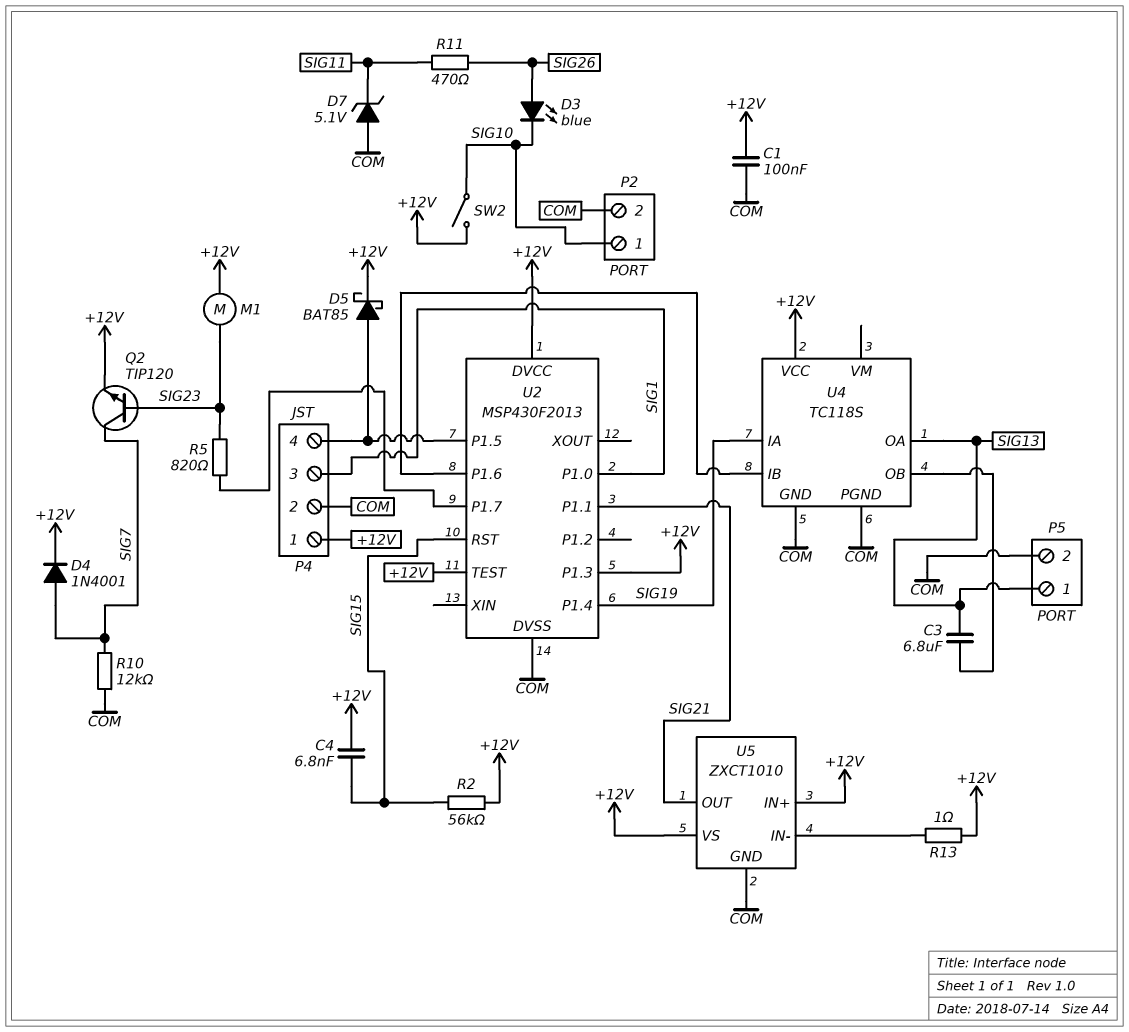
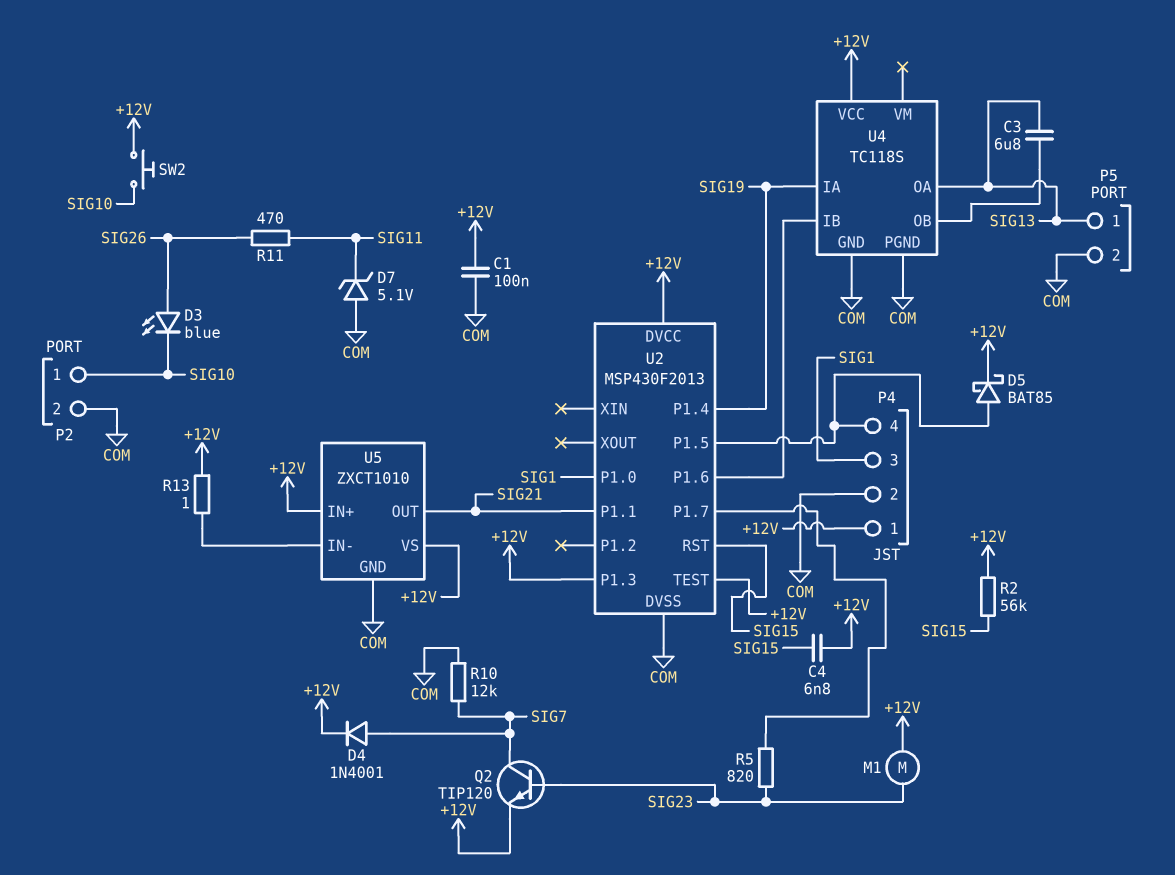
SW2: switch (+12V, SIG10) -> button (+12V, SIG10)

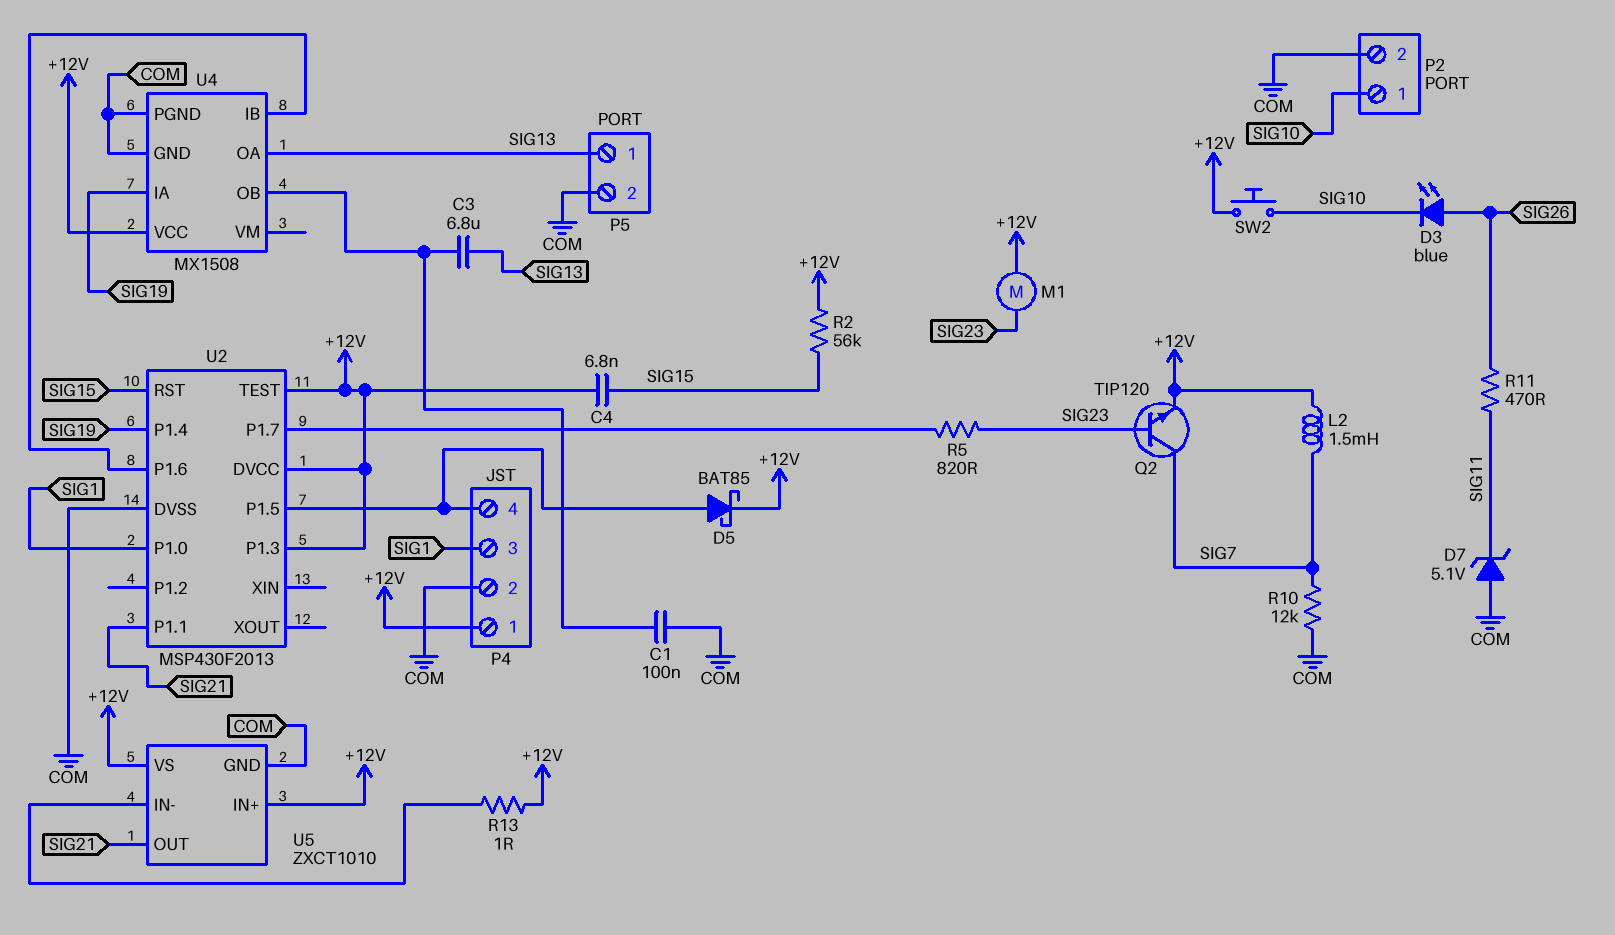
C1: 100nF (+12V, COM) -> 100nF (COM, U4/OB)
D4: diode 1N4001 (A SIG7, K +12V) -> none
L2: none -> 1.5mH (+12V, SIG7)
U4: TC118S -> MX1508

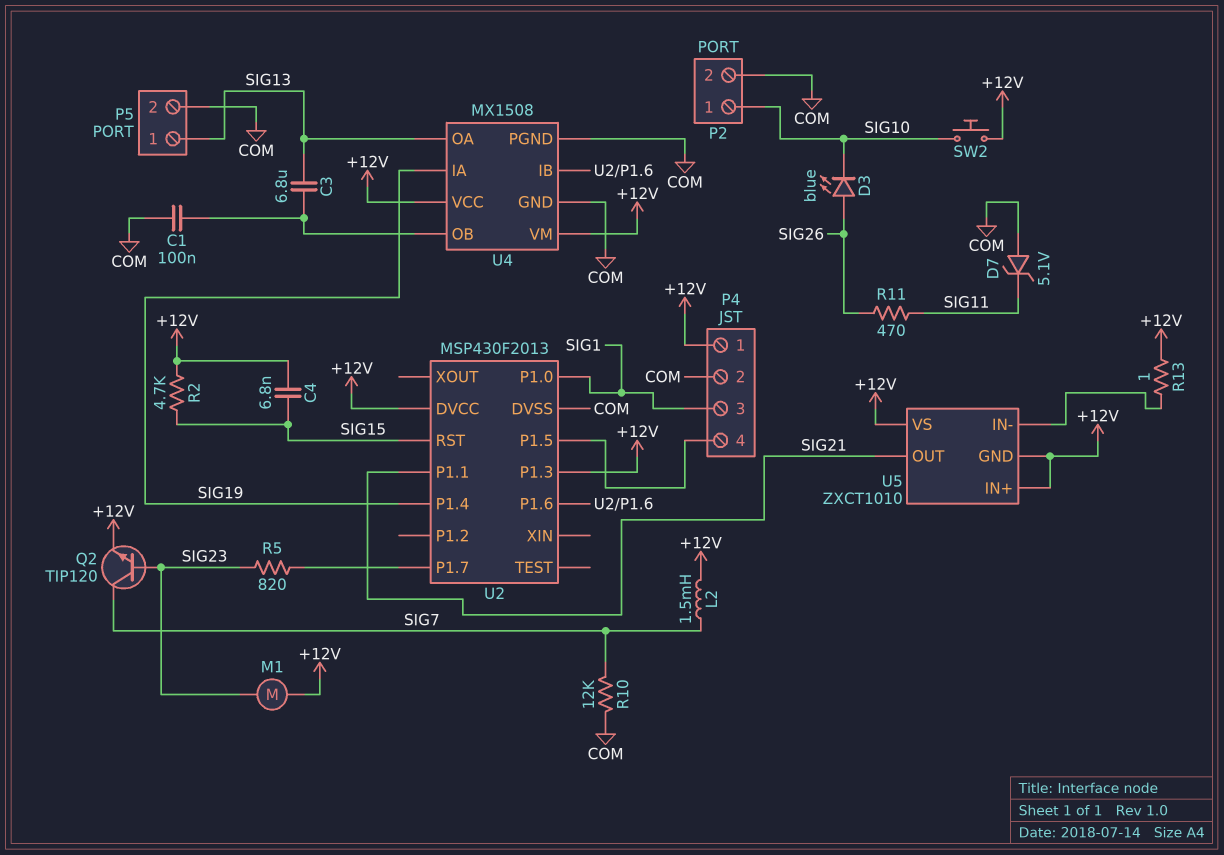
D5: schottky BAT85 (A P4/4, K +12V) -> none
R2: 56k (+12V, SIG15) -> 4.7k (+12V, SIG15)
U2 pin TEST: +12V -> none
U4 pin VM: none -> +12V
U5 pin GND: COM -> +12V

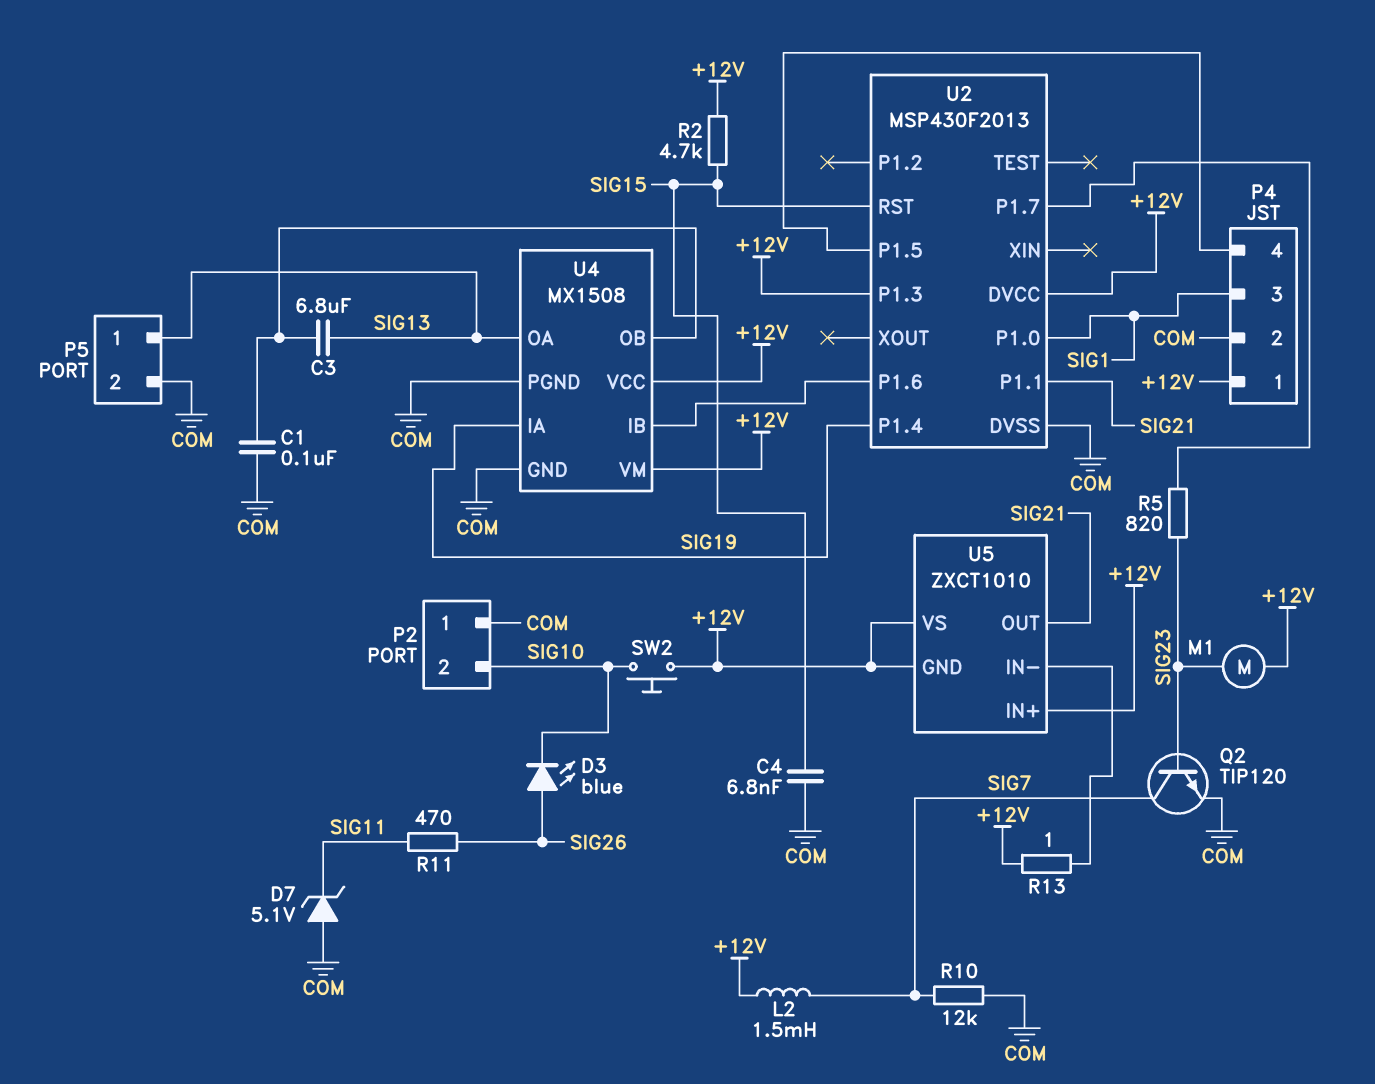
C4: 6.8nF (+12V, SIG15) -> 6.8nF (COM, SIG15)
P2 pin 1: SIG10 -> COM
P2 pin 2: COM -> SIG10
Q2: NPN TIP120 (B SIG23, C SIG7, E +12V) -> NPN TIP120 (B SIG23, C SIG7, E COM)

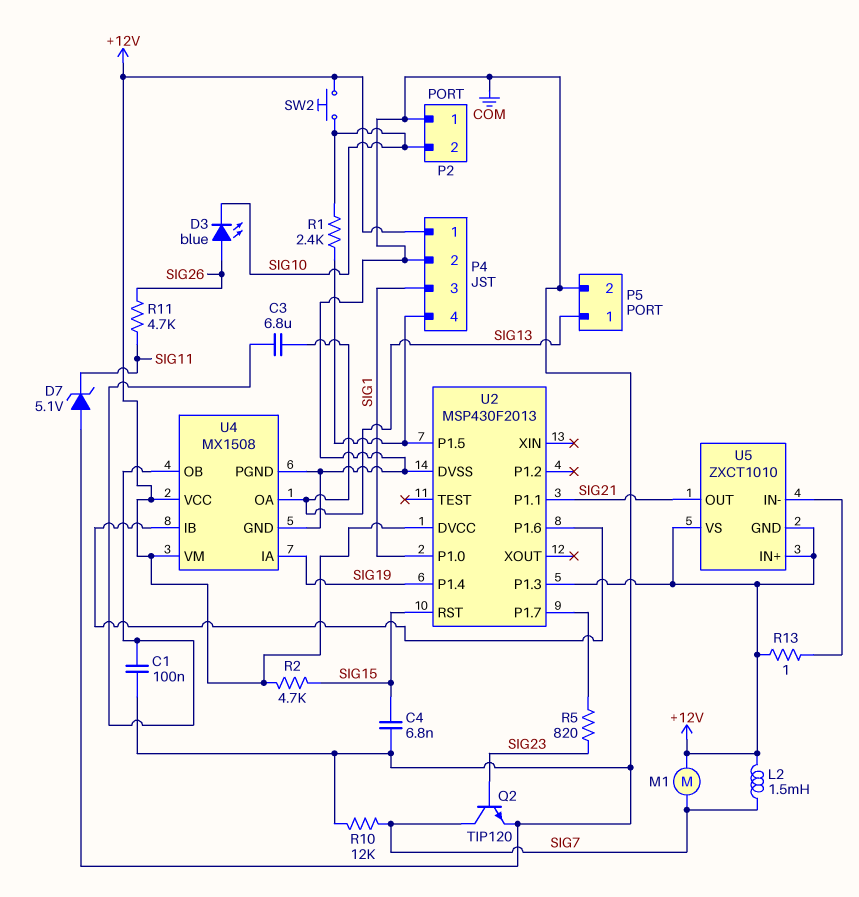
M1: motor (+12V, SIG23) -> motor (+12V, SIG7)
R1: none -> 2.4k (P4/4, SIG10)
R11: 470 (SIG11, SIG26) -> 4.7k (SIG11, SIG26)

